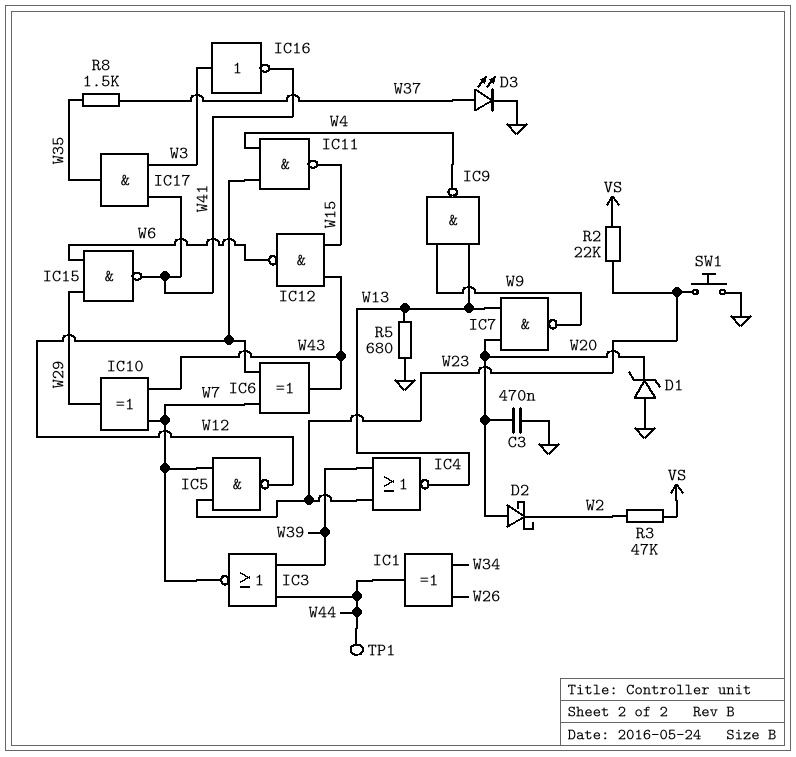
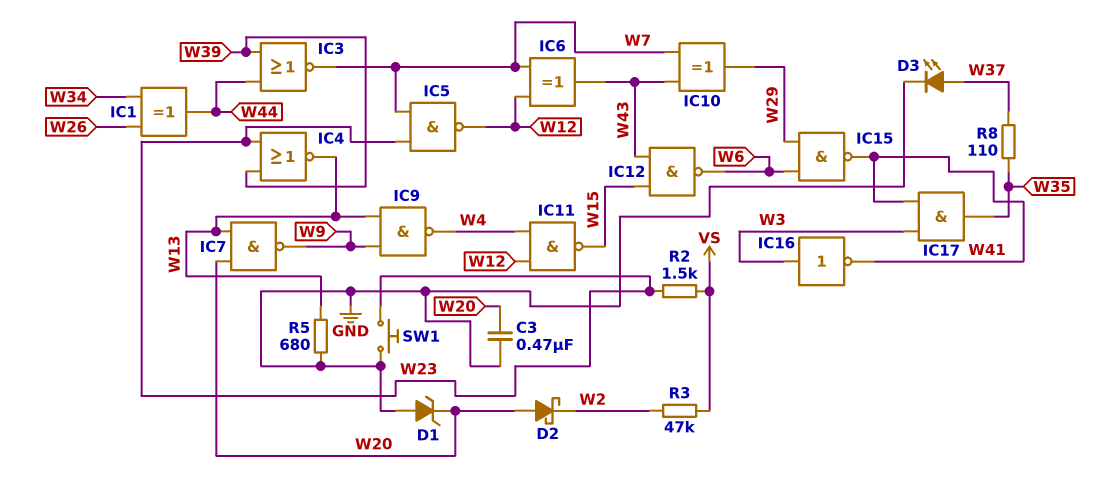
R2: 22k (VS, W23) -> 1.5k (VS, W23)
R8: 1.5k (W35, W37) -> 110 (W35, W37)
TP1: test point (W44) -> none

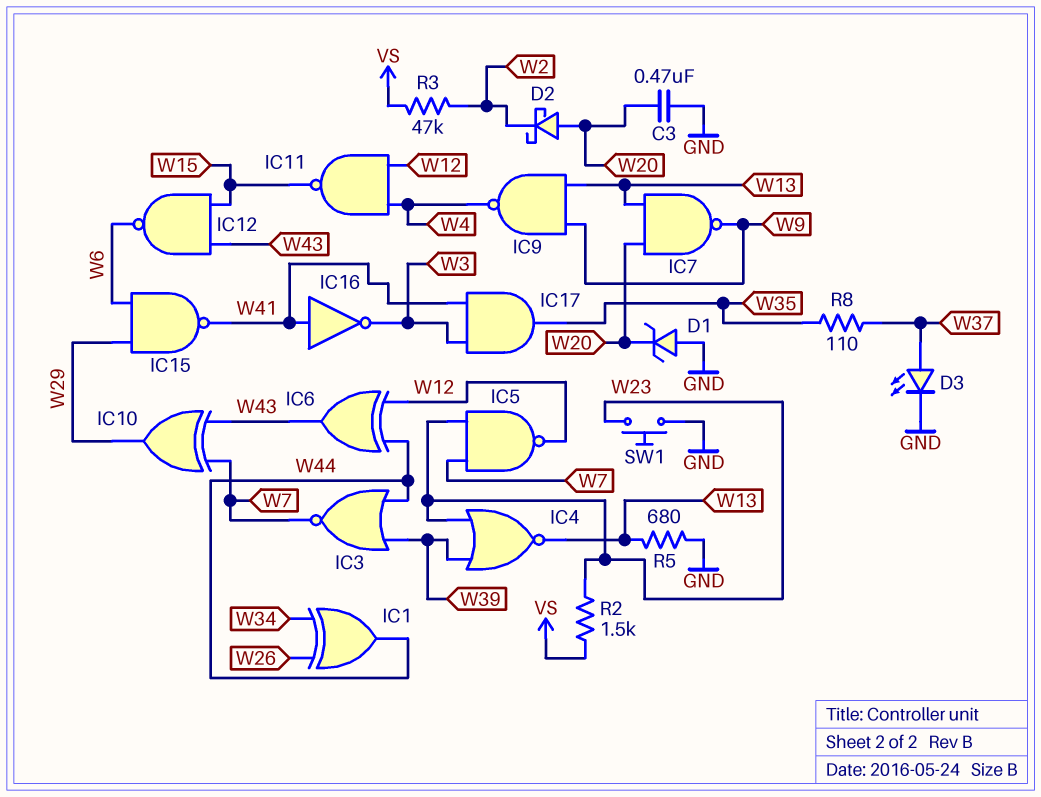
IC6: XOR (in W7, in W12, out W43) -> XOR (in W12, in W44, out W43)
IC16: NOT (in W3, out W41) -> NOT (in W41, out W3)

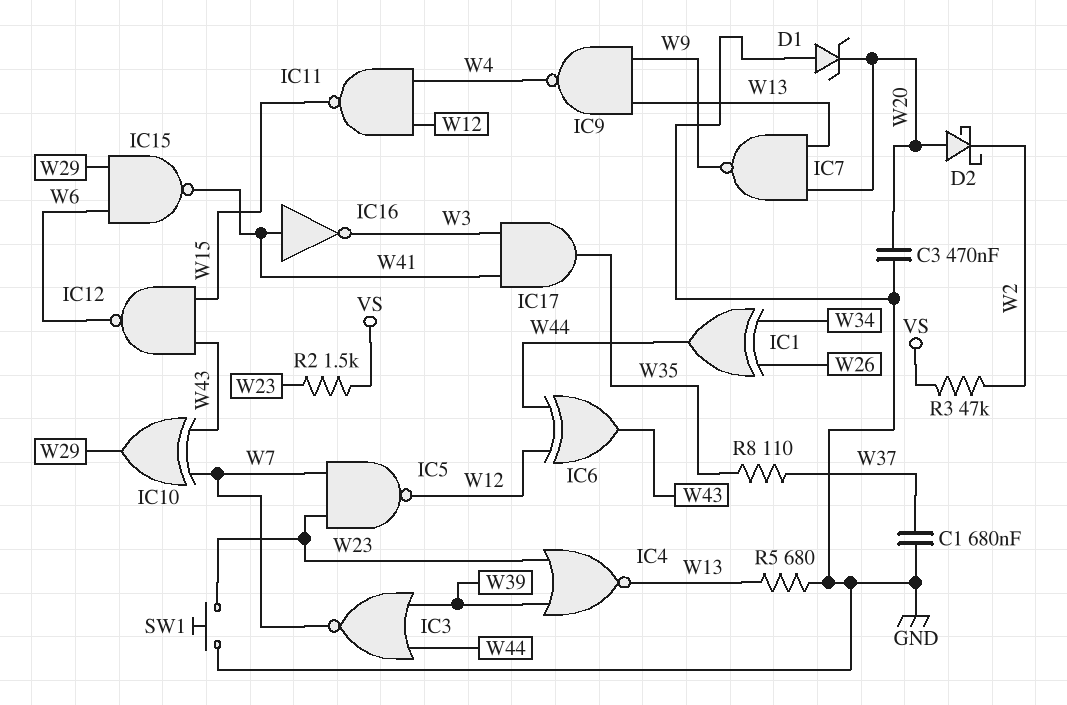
C1: none -> 680nF (GND, W37)
D3: LED (A W37, K GND) -> none

